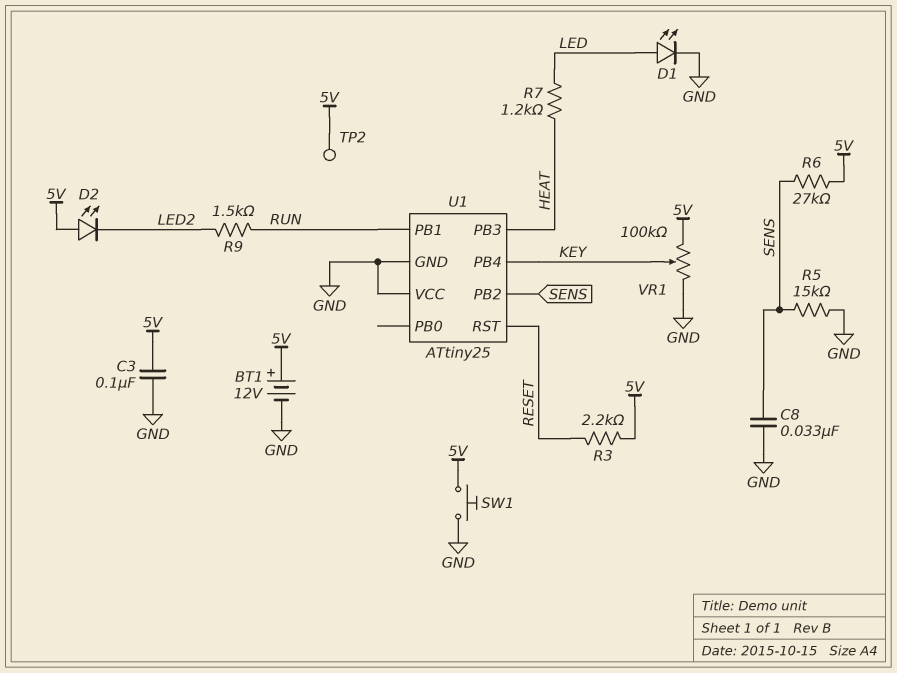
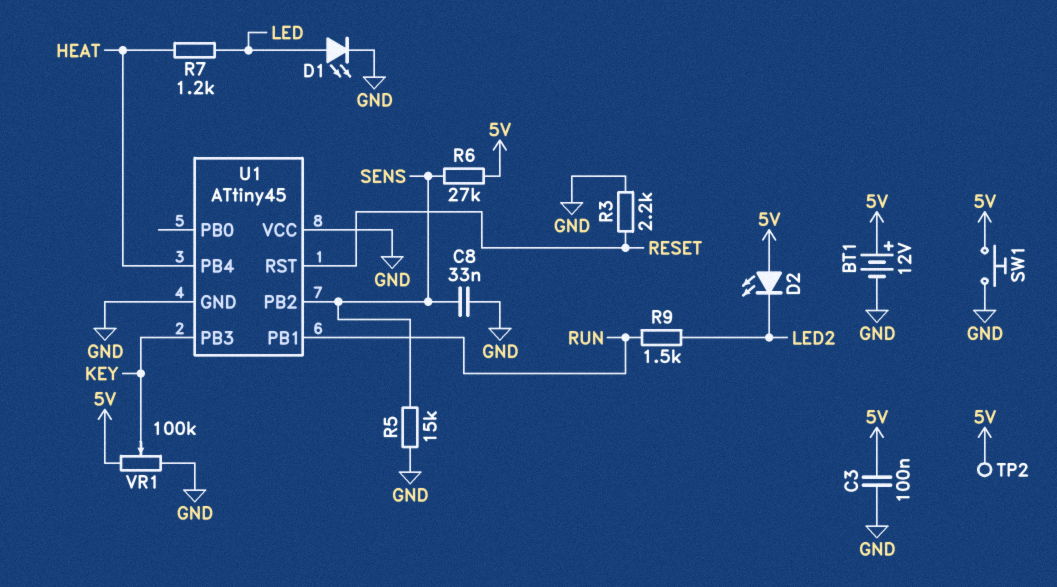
R3: 2.2k (5V, RESET) -> 2.2k (GND, RESET)
U1: ATtiny25 -> ATtiny45
U1 pin PB3: HEAT -> KEY
U1 pin PB4: KEY -> HEAT

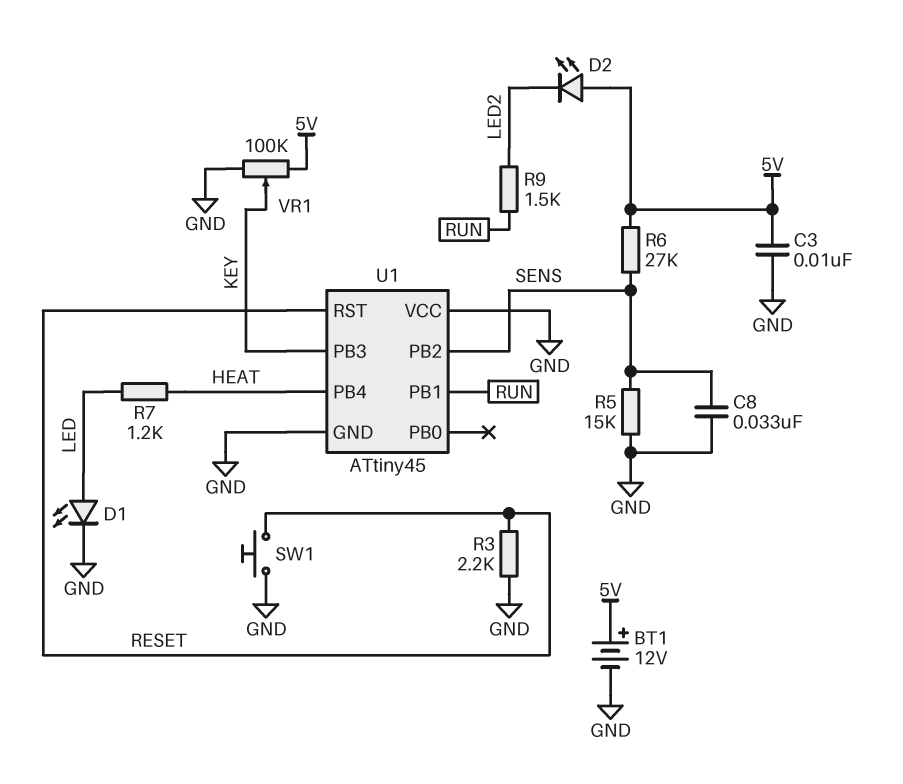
C3: 100nF (5V, GND) -> 10nF (5V, GND)
SW1: button (5V, GND) -> button (GND, RESET)
TP2: test point (5V) -> none

